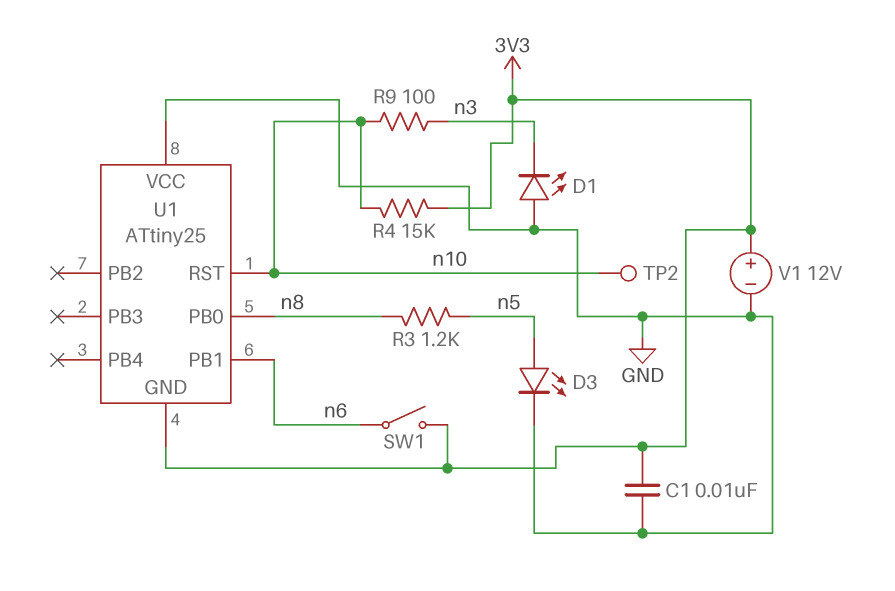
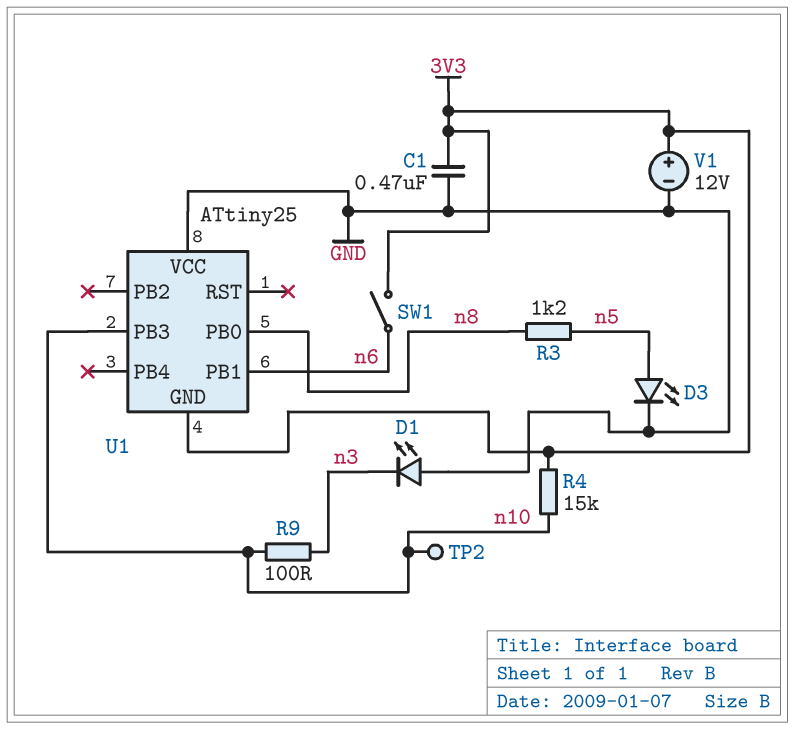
C1: 10nF (3V3, GND) -> 470nF (3V3, GND)
U1 pin PB3: none -> n10
U1 pin RST: n10 -> none

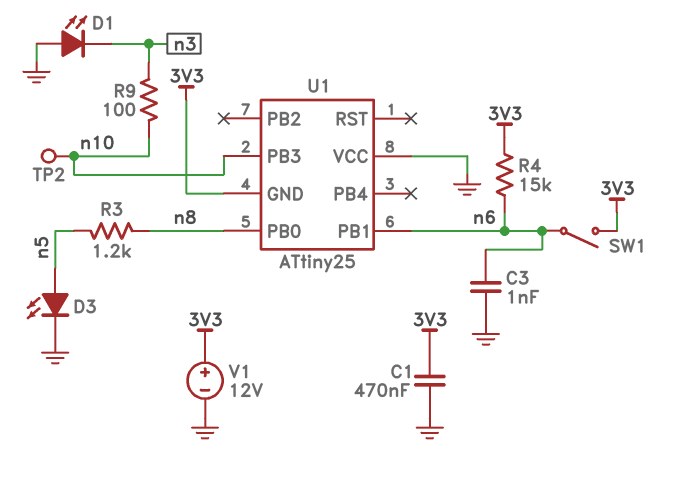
C3: none -> 1nF (GND, n6)
R4: 15k (3V3, n10) -> 15k (3V3, n6)

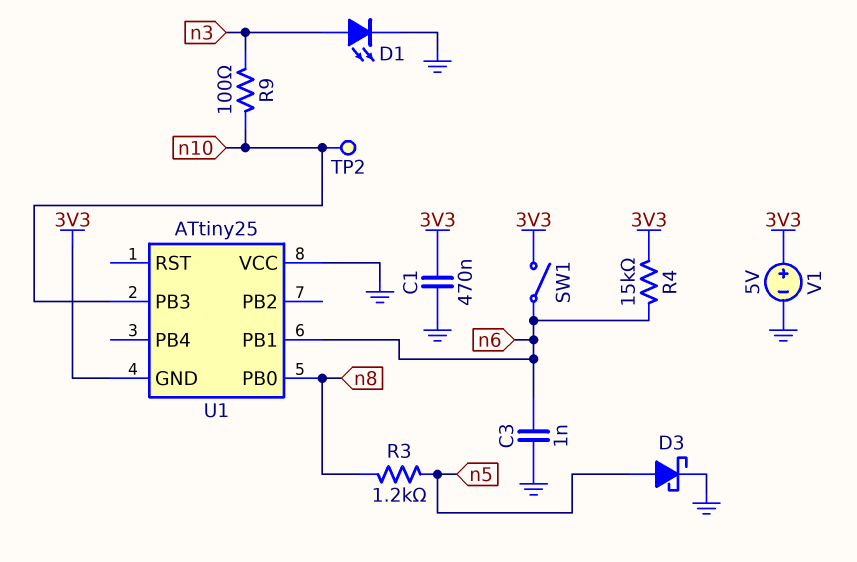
D1: LED (A GND, K n3) -> LED (A n3, K GND)
D3: LED (A n5, K GND) -> schottky (A n5, K GND)
V1: 12V (plus 3V3, minus GND) -> 5V (plus 3V3, minus GND)

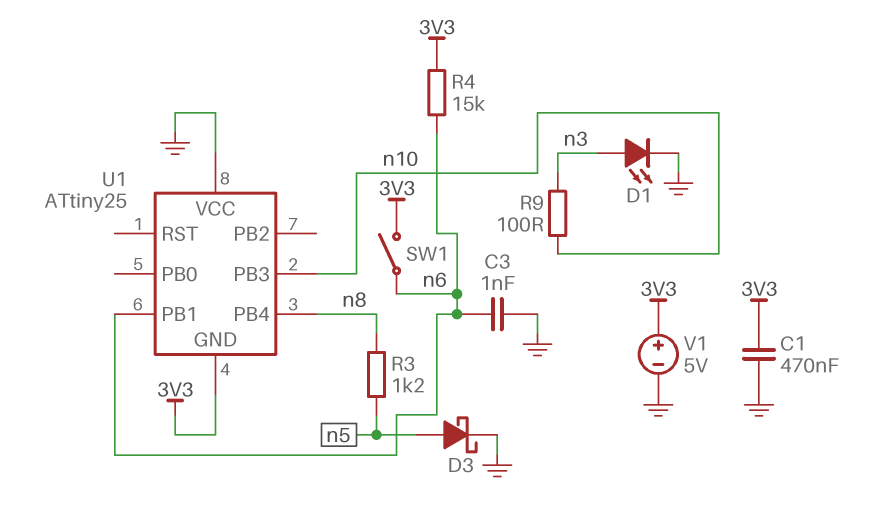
TP2: test point (n10) -> none
U1 pin PB0: n8 -> none
U1 pin PB4: none -> n8

